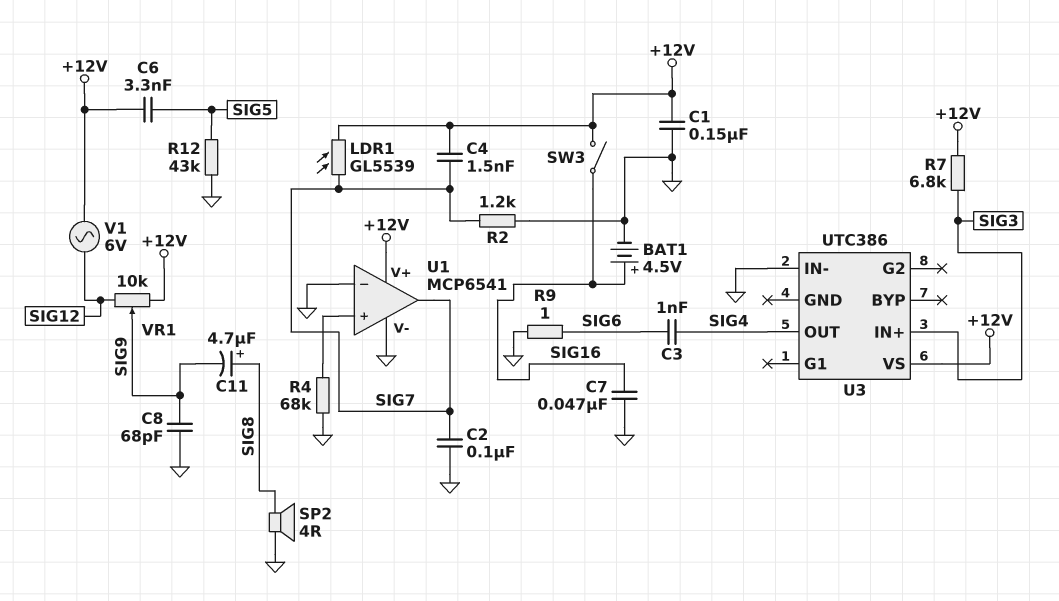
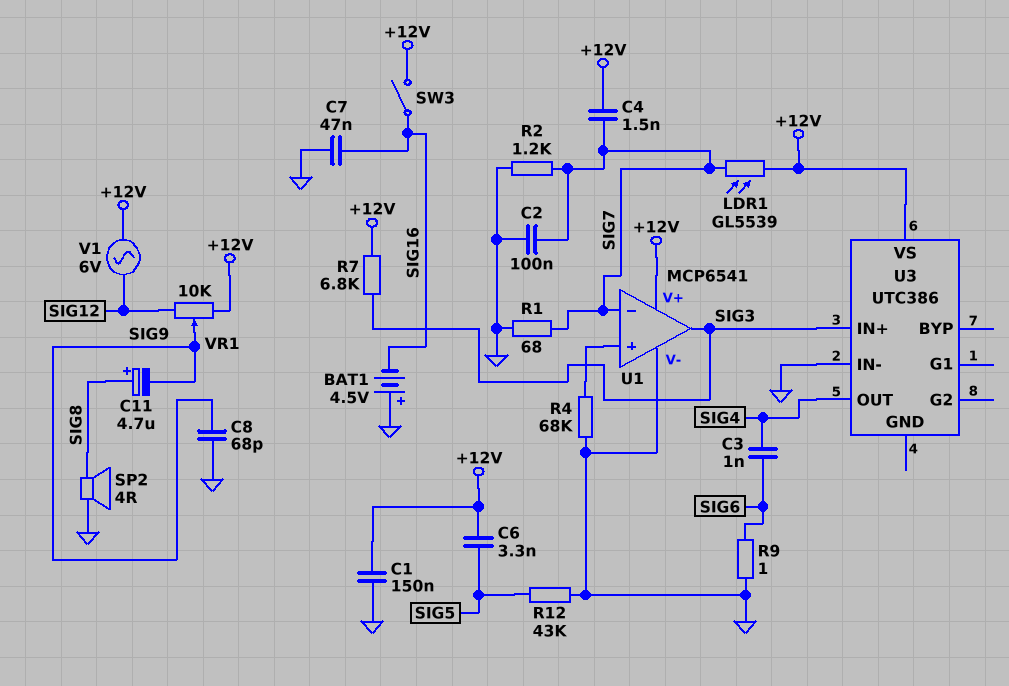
BAT1: 4.5V (plus SIG16, minus GND) -> 4.5V (plus GND, minus SIG16)
R1: none -> 68 (GND, SIG7)
U1 pin in-: GND -> SIG7
U1 pin out: SIG7 -> SIG3

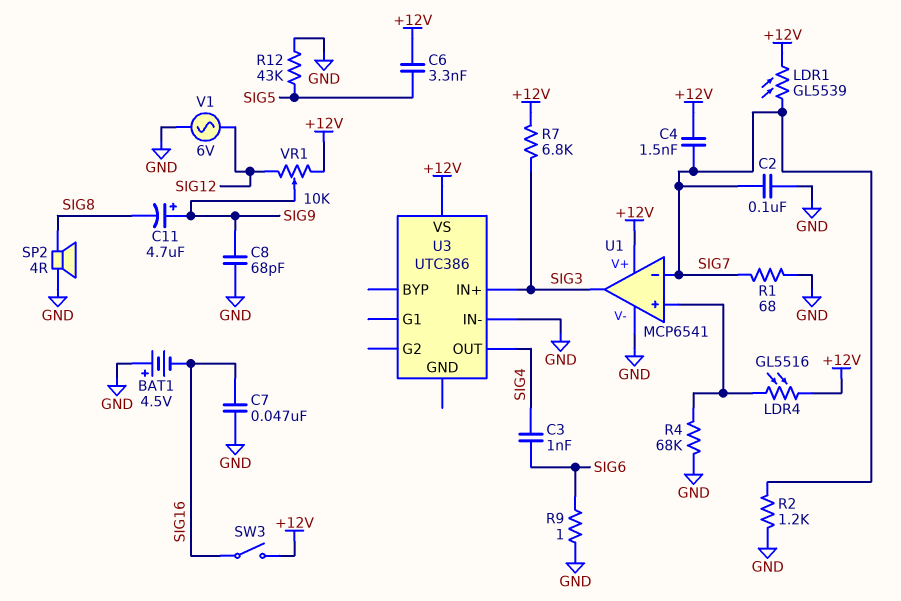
C1: 150nF (+12V, GND) -> none
C11: 4.7uF (plus SIG8, minus SIG9) -> 4.7uF (plus SIG9, minus SIG8)
LDR4: none -> GL5516 (+12V, U1/in+)
V1: AC 6V (+12V, SIG12) -> AC 6V (GND, SIG12)

